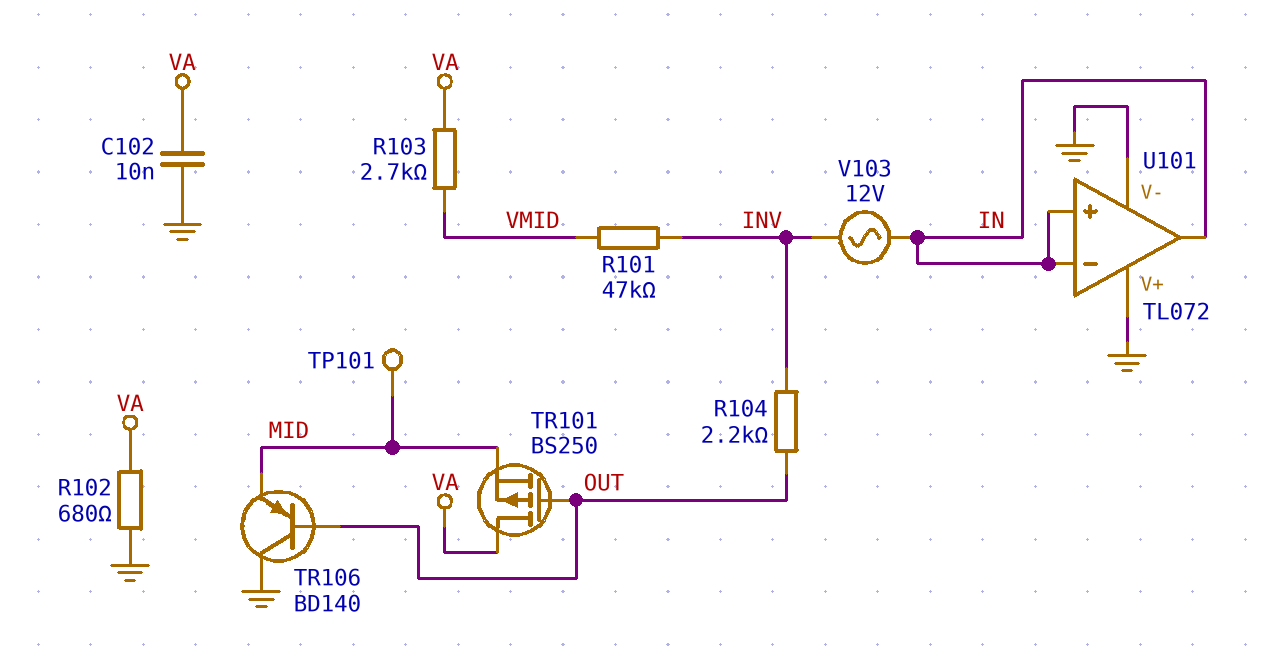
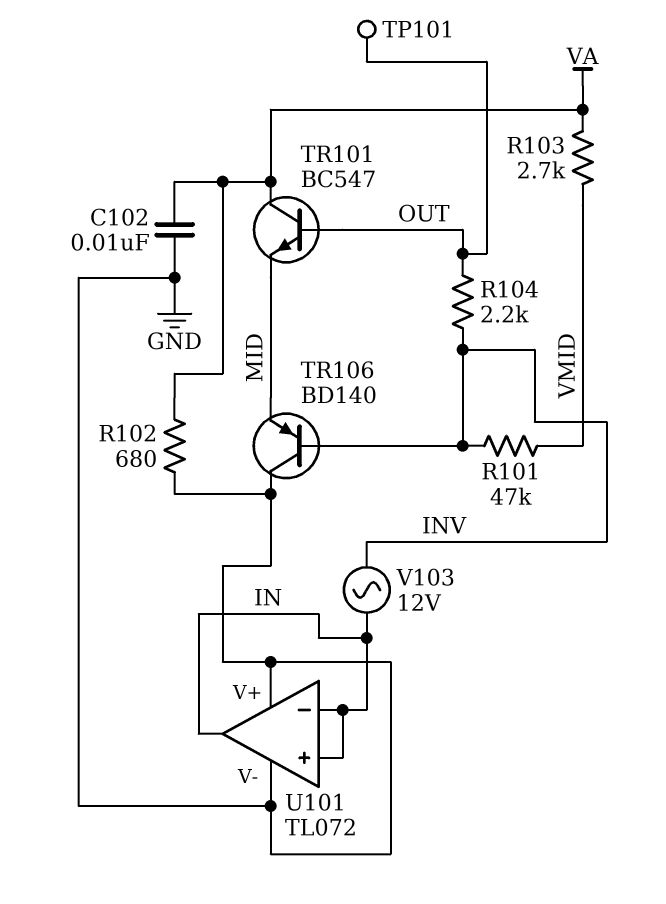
TP101: test point (MID) -> test point (OUT)
TR101: PMOS BS250 (G OUT, D VA, S MID) -> NPN BC547 (B OUT, C VA, E MID)
TR106: PNP BD140 (B OUT, C GND, E MID) -> PNP BD140 (B INV, C GND, E MID)

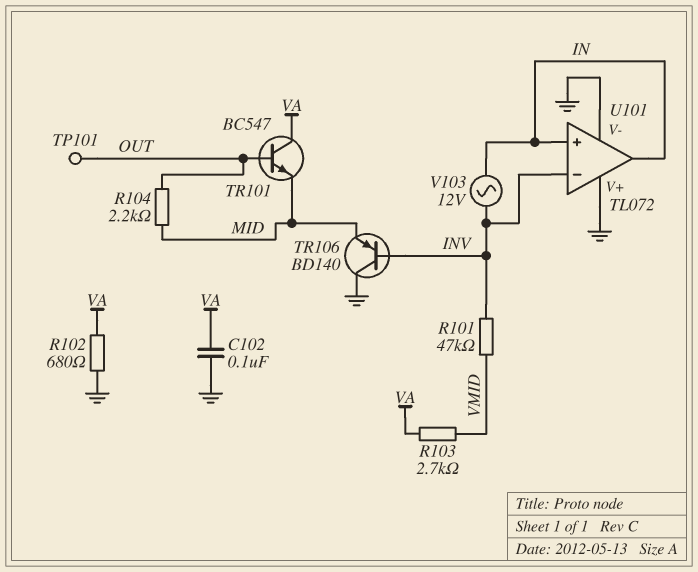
C102: 10nF (GND, VA) -> 100nF (GND, VA)
R104: 2.2k (INV, OUT) -> 2.2k (MID, OUT)
U101 pin in-: IN -> INV

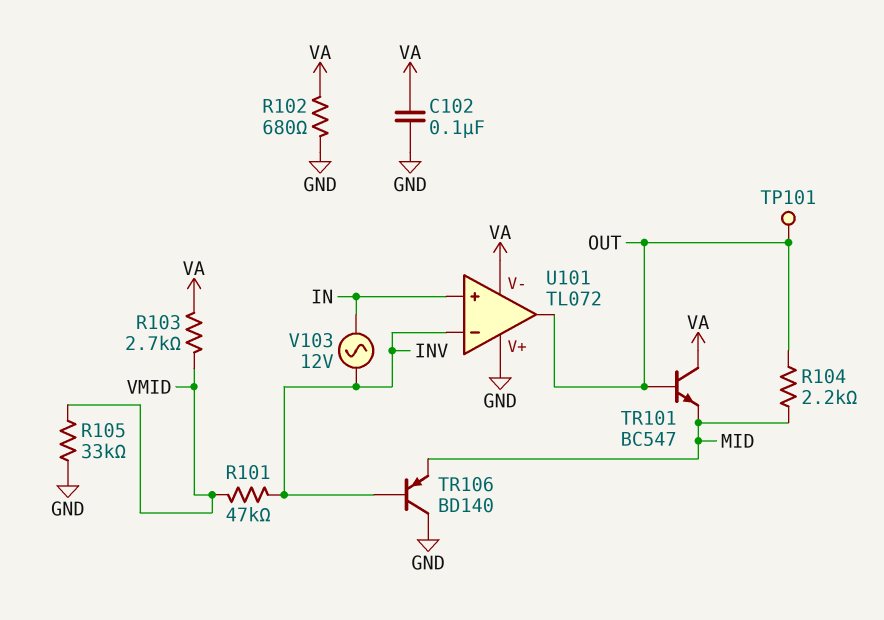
R105: none -> 33k (GND, VMID)
U101 pin V-: GND -> VA
U101 pin out: IN -> OUT

